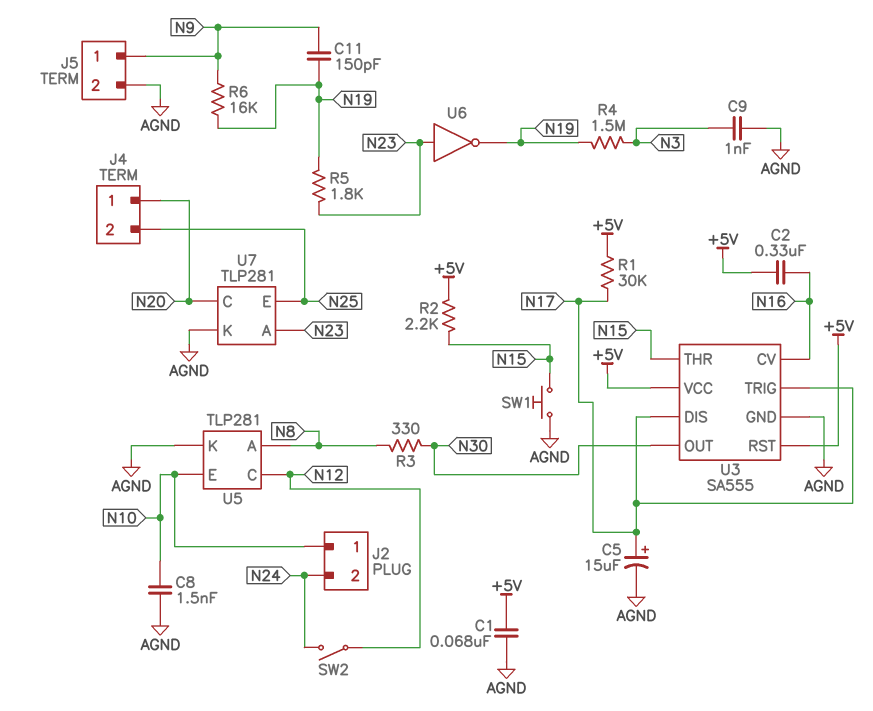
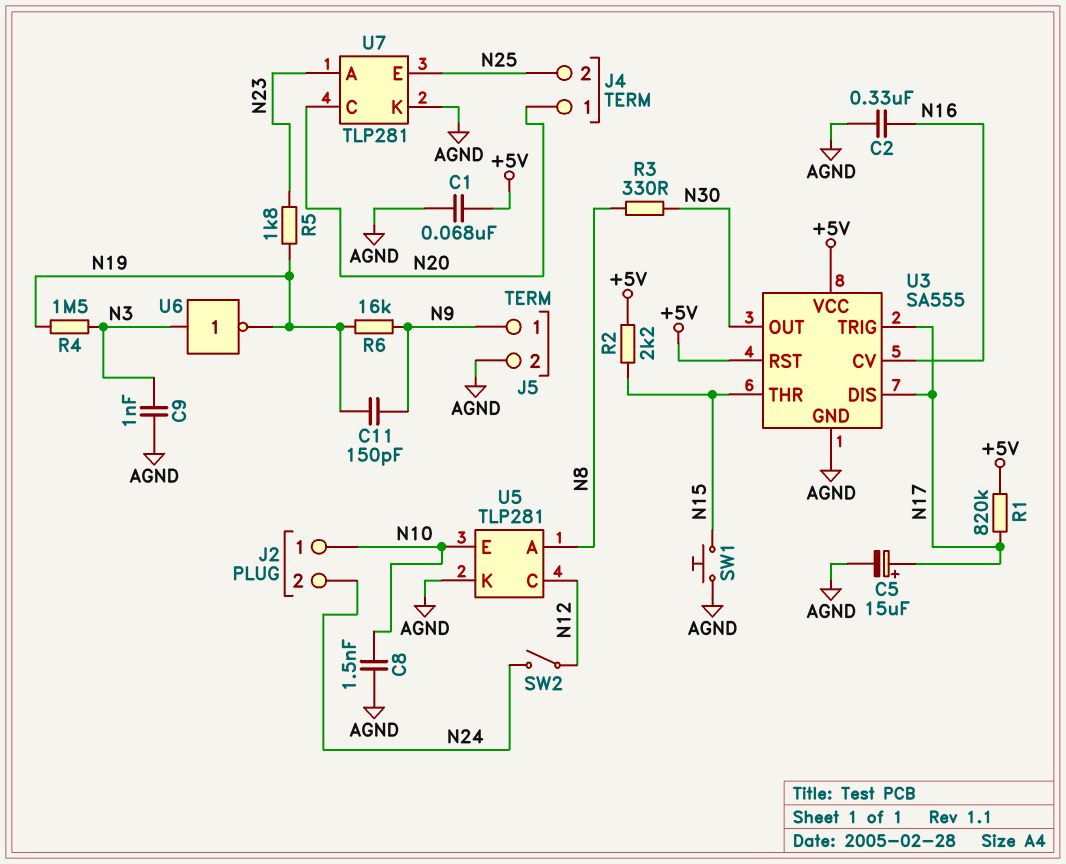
C2: 330nF (+5V, N16) -> 330nF (AGND, N16)
R1: 30k (+5V, N17) -> 820k (+5V, N17)
U6: NOT (in N23, out N19) -> NOT (in N3, out N19)

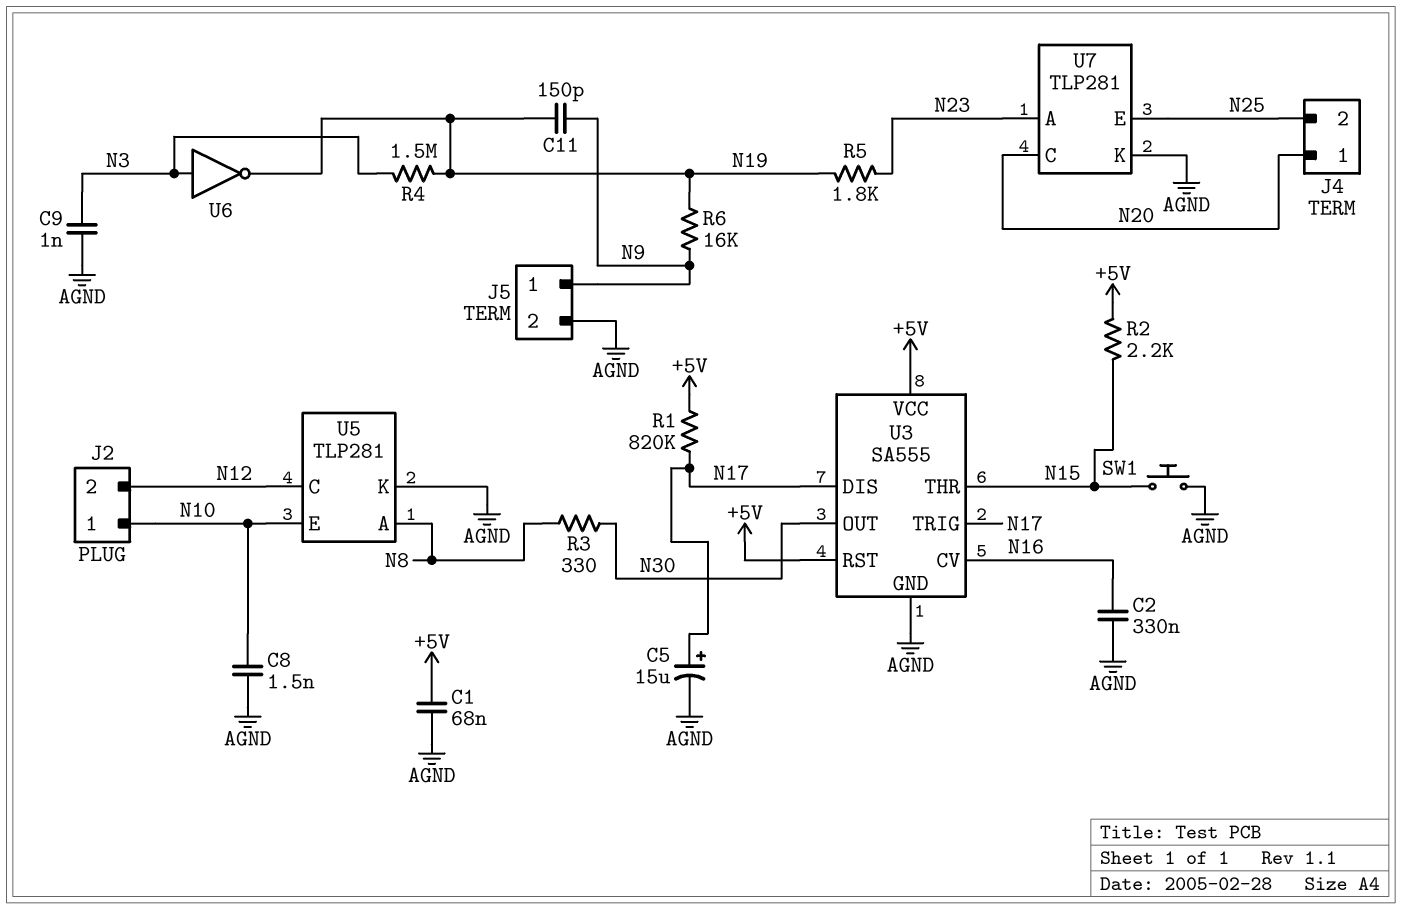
J2 pin 2: N24 -> N12
SW2: switch (N12, N24) -> none

